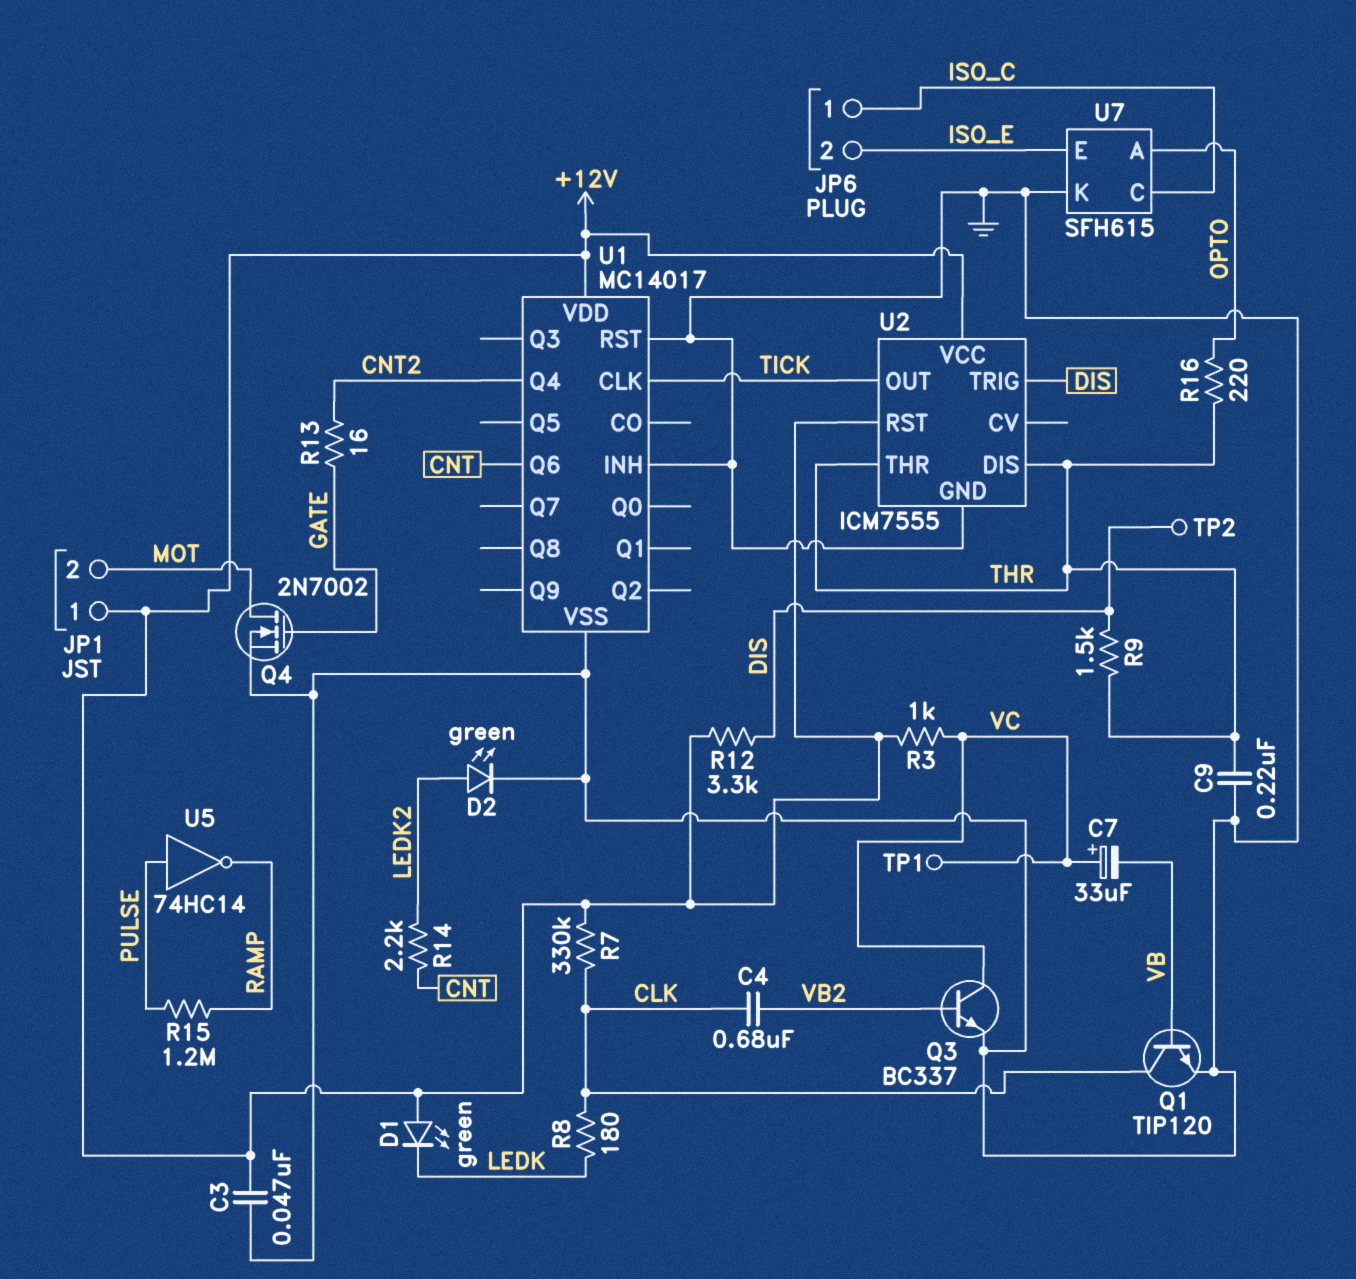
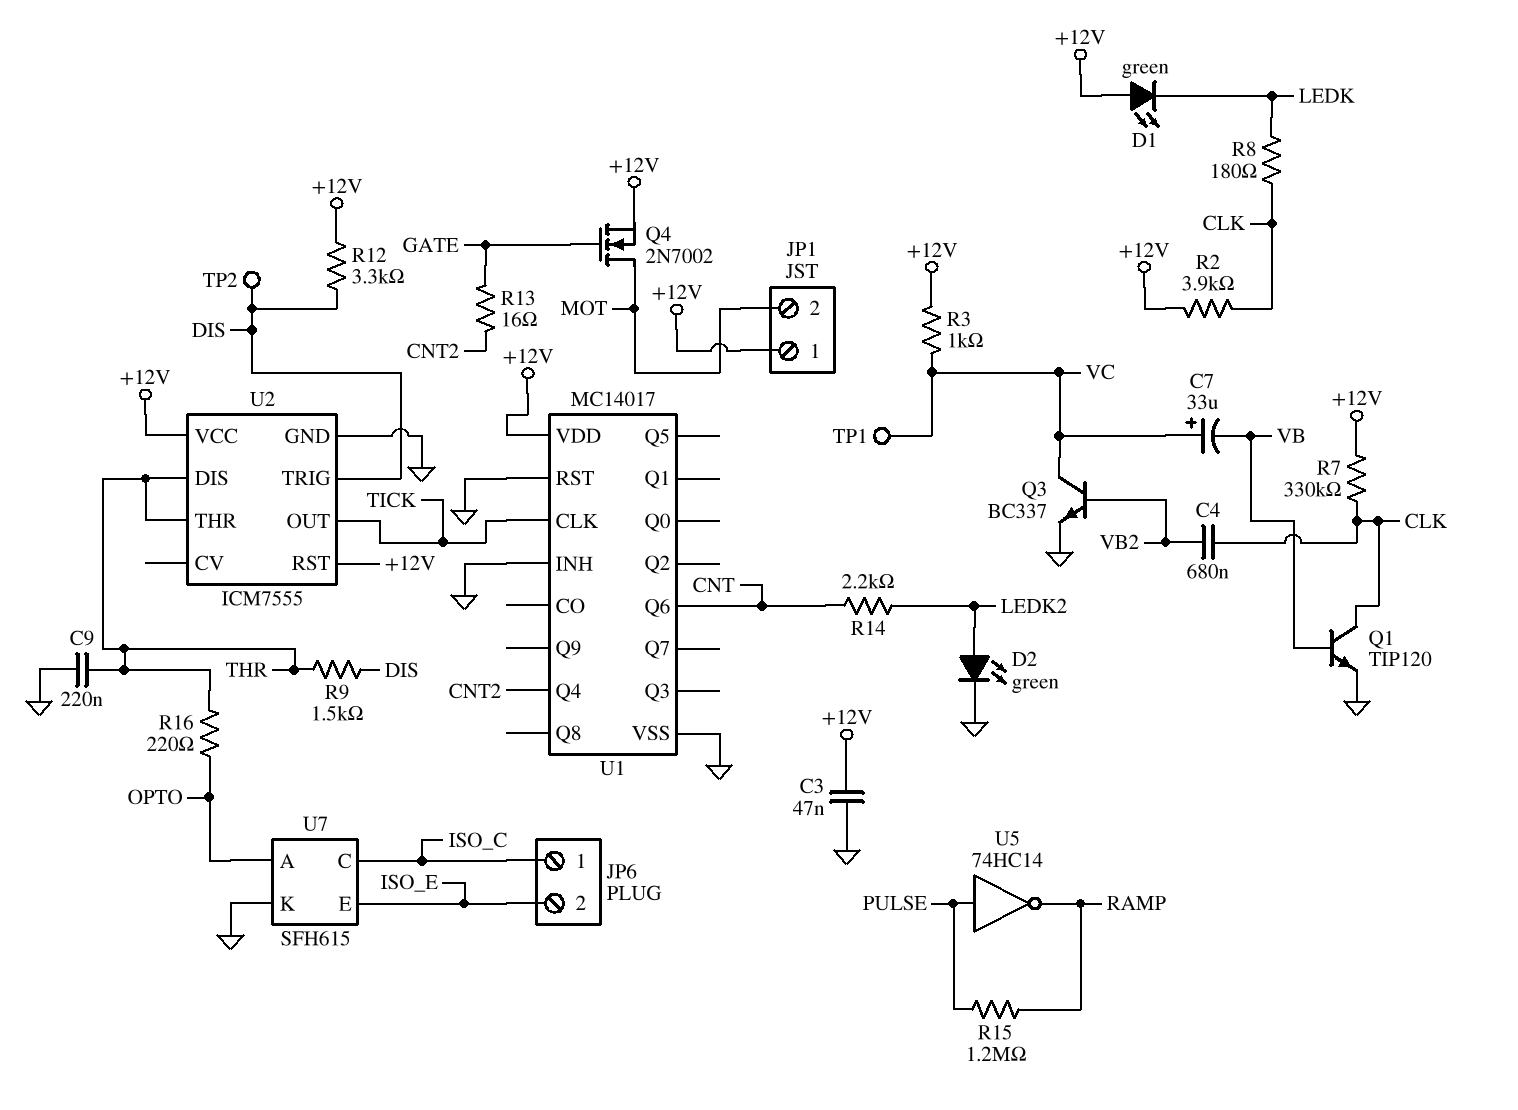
Q4: NMOS 2N7002 (G GATE, D MOT, S GND) -> NMOS 2N7002 (G GATE, D MOT, S +12V)
R2: none -> 3.9k (+12V, CLK)

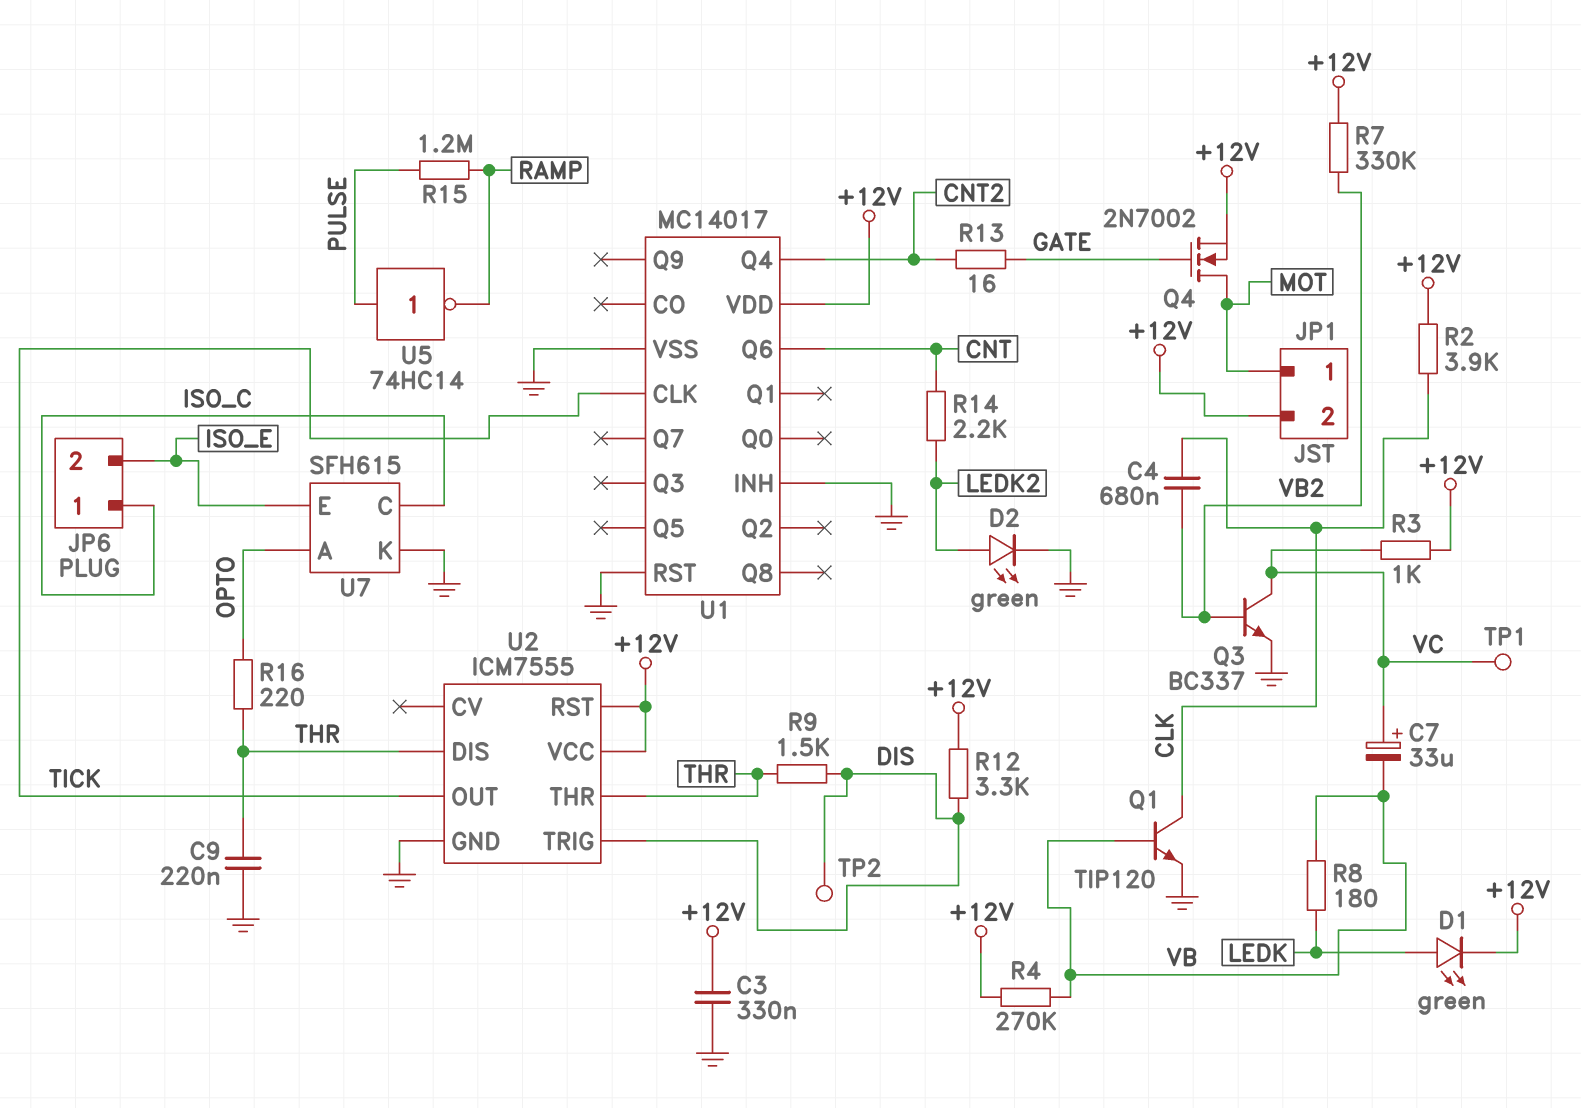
C3: 47nF (+12V, GND) -> 330nF (+12V, GND)
D1: LED green (A +12V, K LEDK) -> LED green (A LEDK, K +12V)
JP1 pin 1: +12V -> MOT
JP1 pin 2: MOT -> +12V
R4: none -> 270k (+12V, VB)
R7: 330k (+12V, CLK) -> 330k (+12V, VB2)
R8: 180 (CLK, LEDK) -> 180 (LEDK, VB)

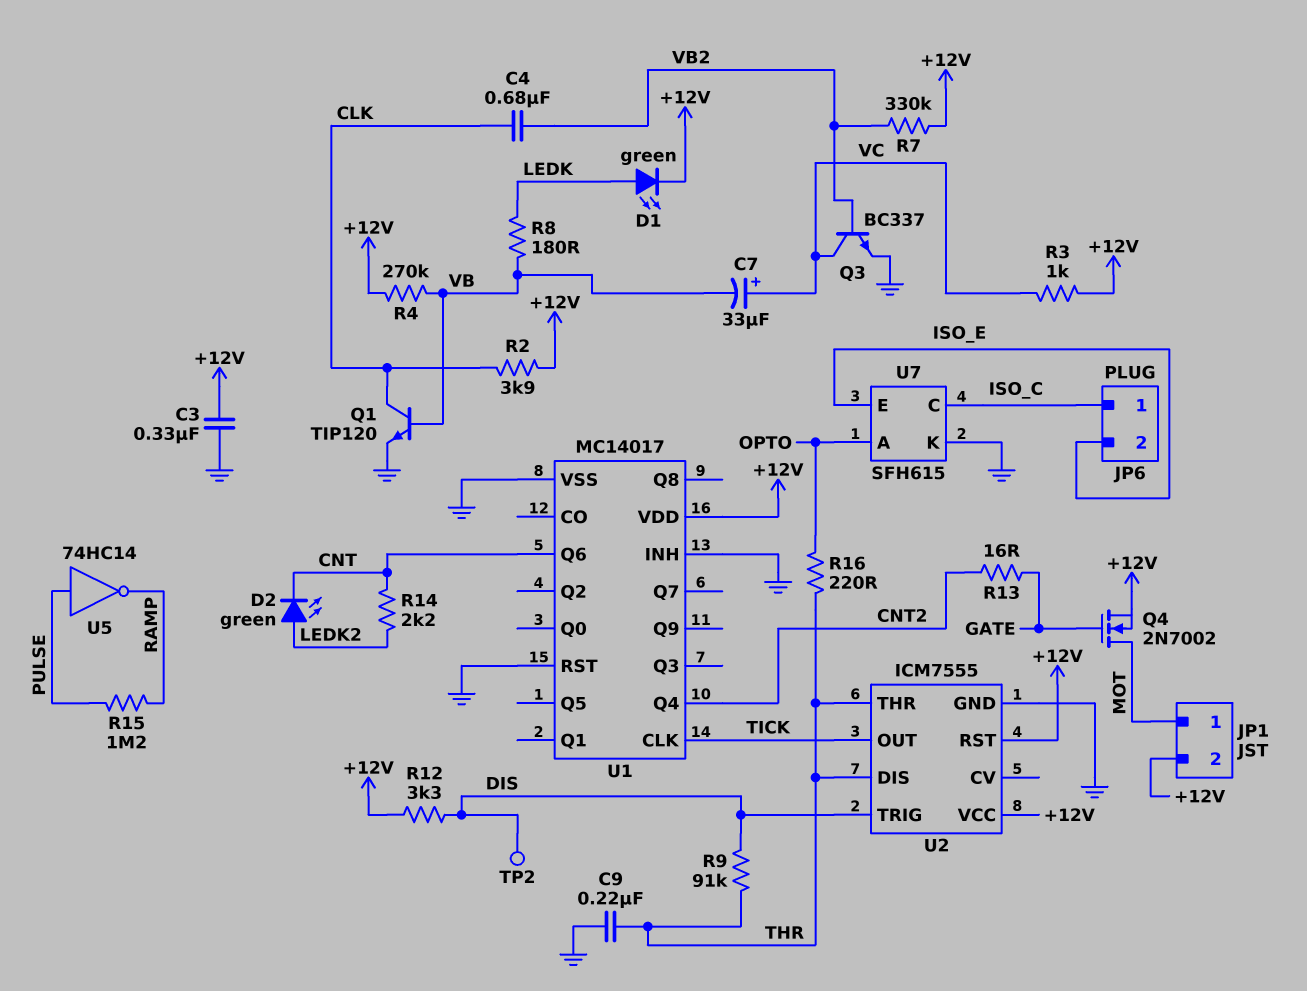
D2: LED green (A LEDK2, K GND) -> LED green (A LEDK2, K CNT)
R9: 1.5k (DIS, THR) -> 91k (DIS, THR)
TP1: test point (VC) -> none

